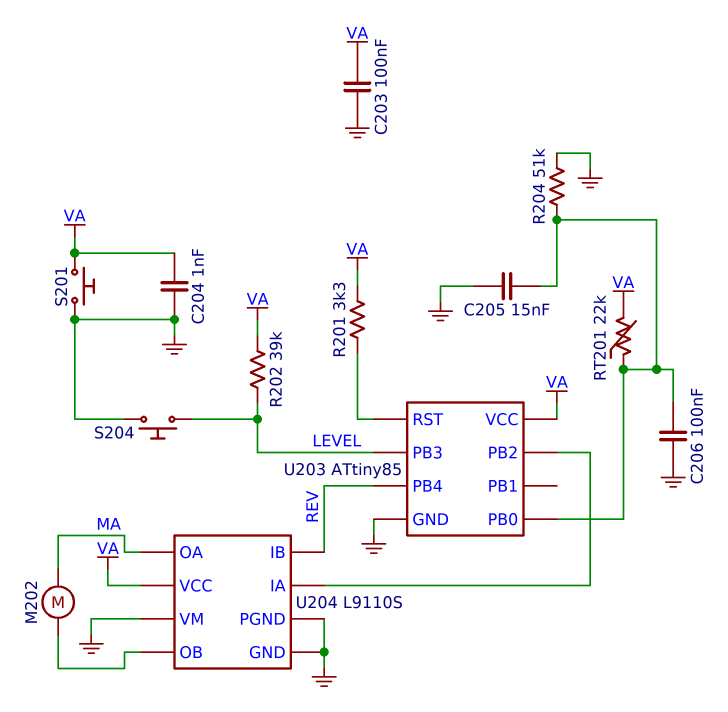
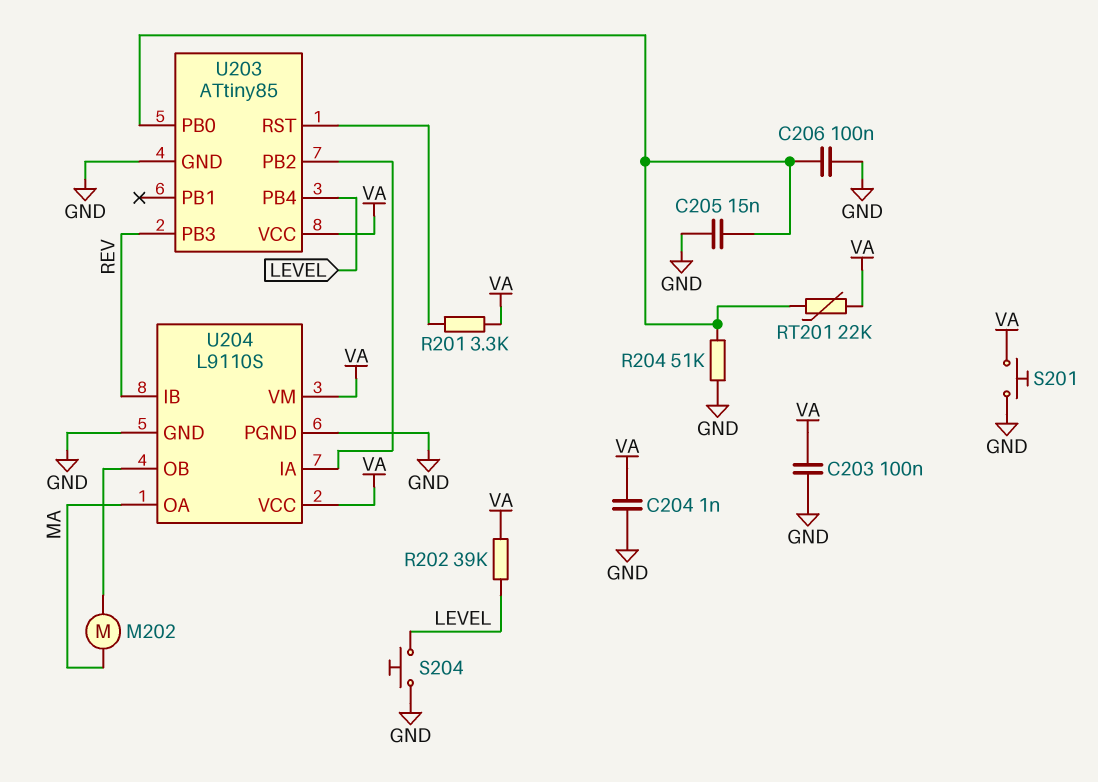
U203 pin PB3: LEVEL -> REV
U203 pin PB4: REV -> LEVEL
U204 pin VM: GND -> VA

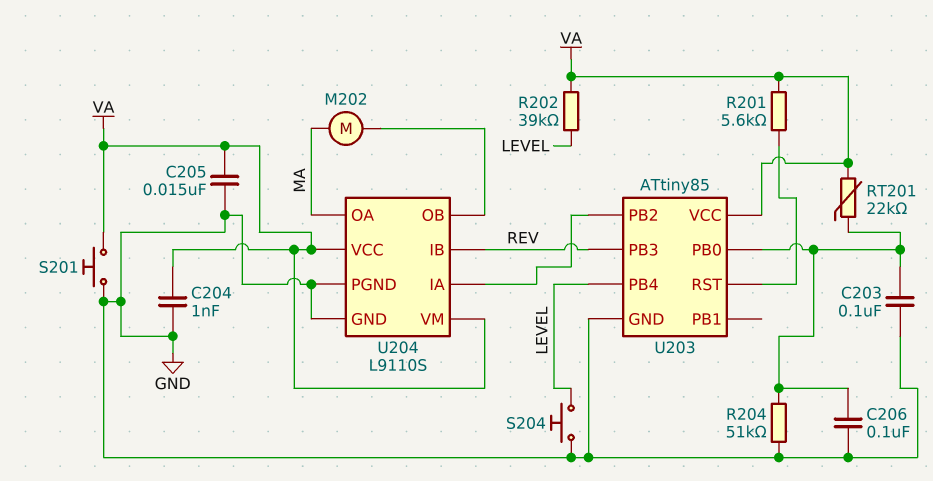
C203: 100nF (GND, VA) -> 100nF (GND, U203/PB0)
C205: 15nF (GND, U203/PB0) -> 15nF (GND, VA)
R201: 3.3k (U203/RST, VA) -> 5.6k (U203/RST, VA)

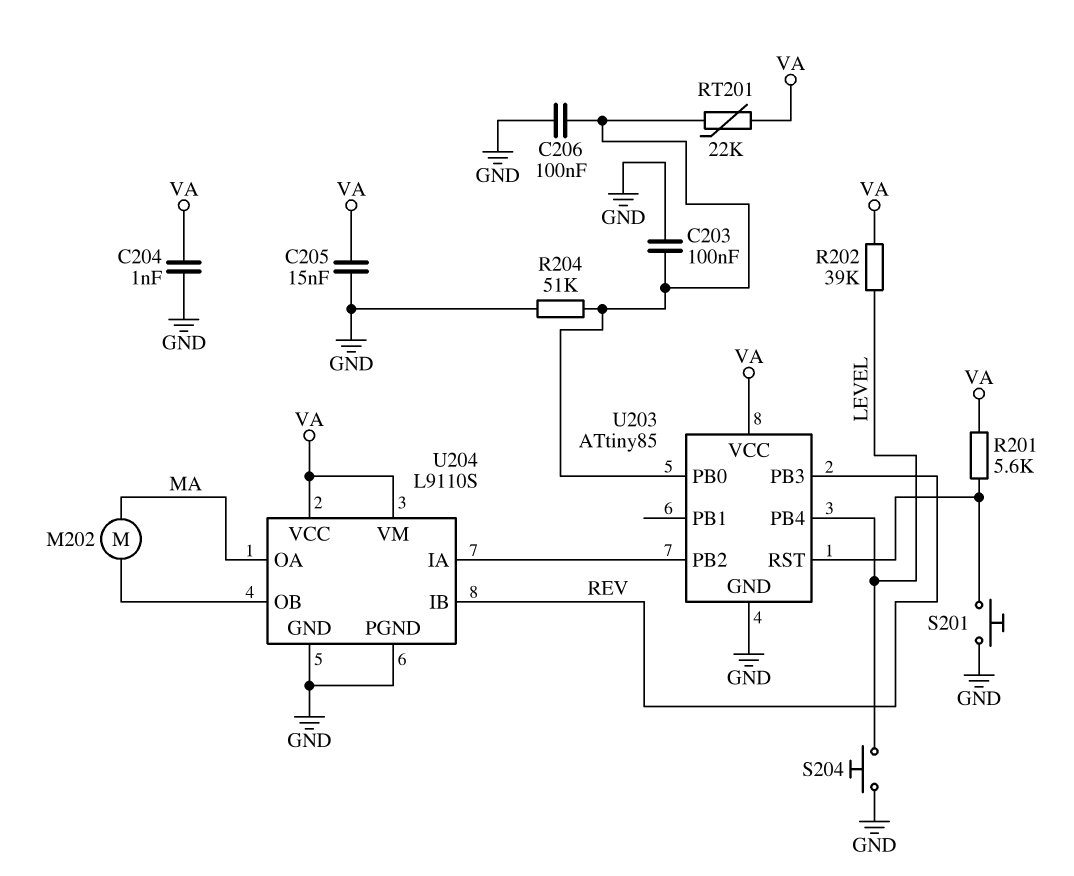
S201: button (GND, VA) -> button (GND, U203/RST)

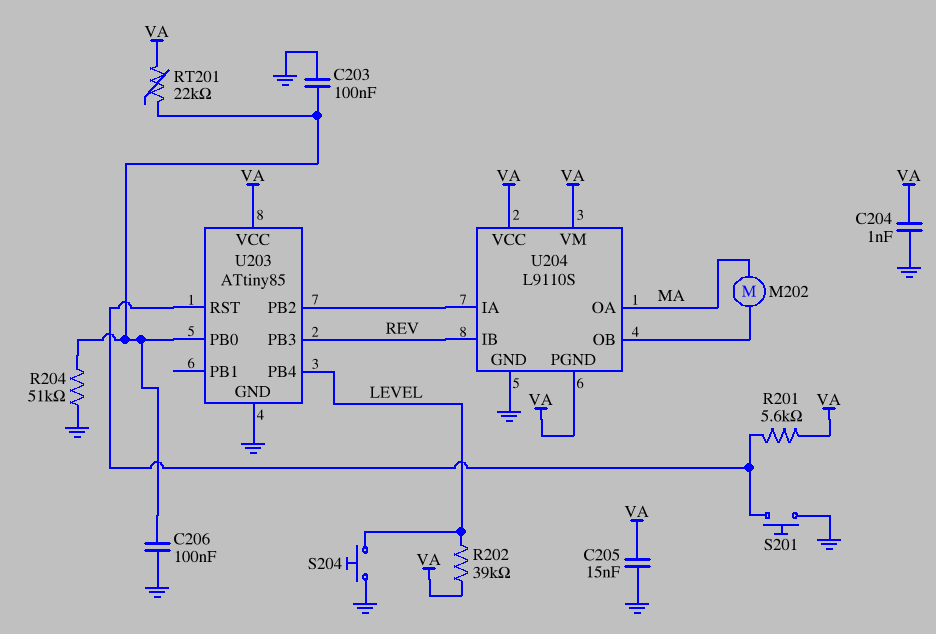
U204 pin PGND: GND -> VA

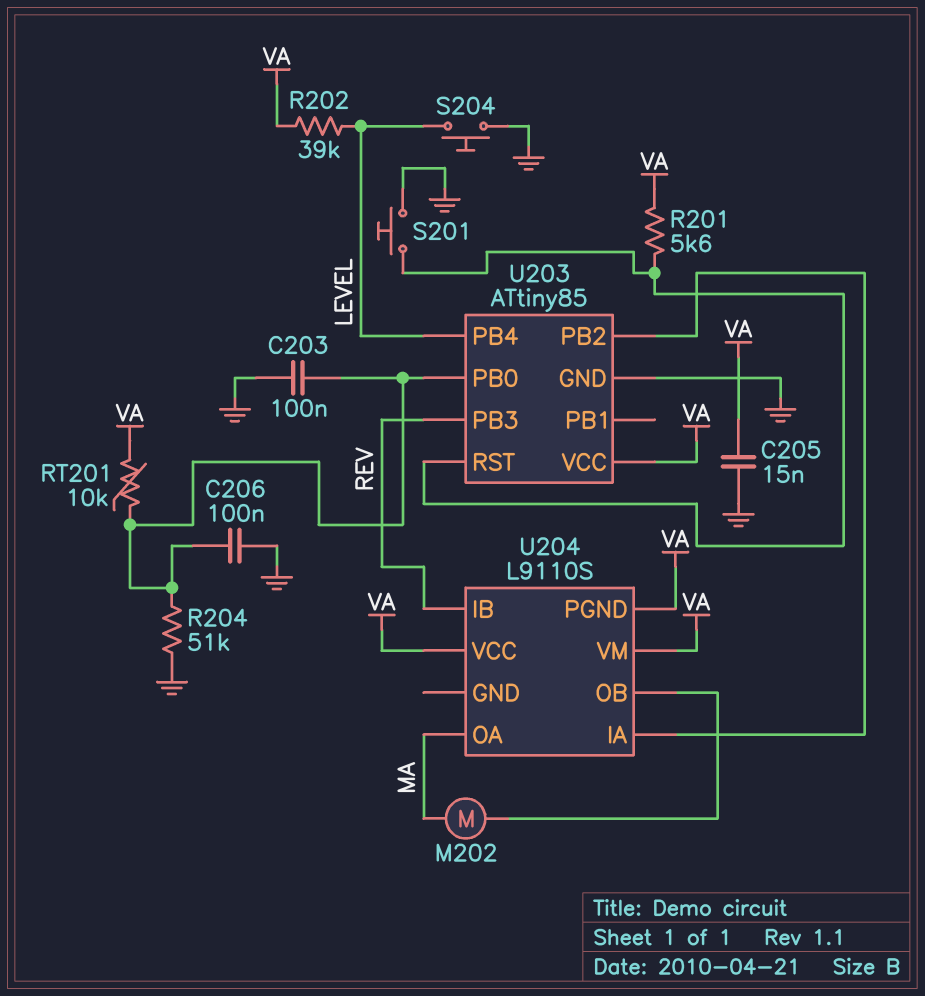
C204: 1nF (GND, VA) -> none
RT201: 22k (U203/PB0, VA) -> 10k (U203/PB0, VA)
U204 pin GND: GND -> none

